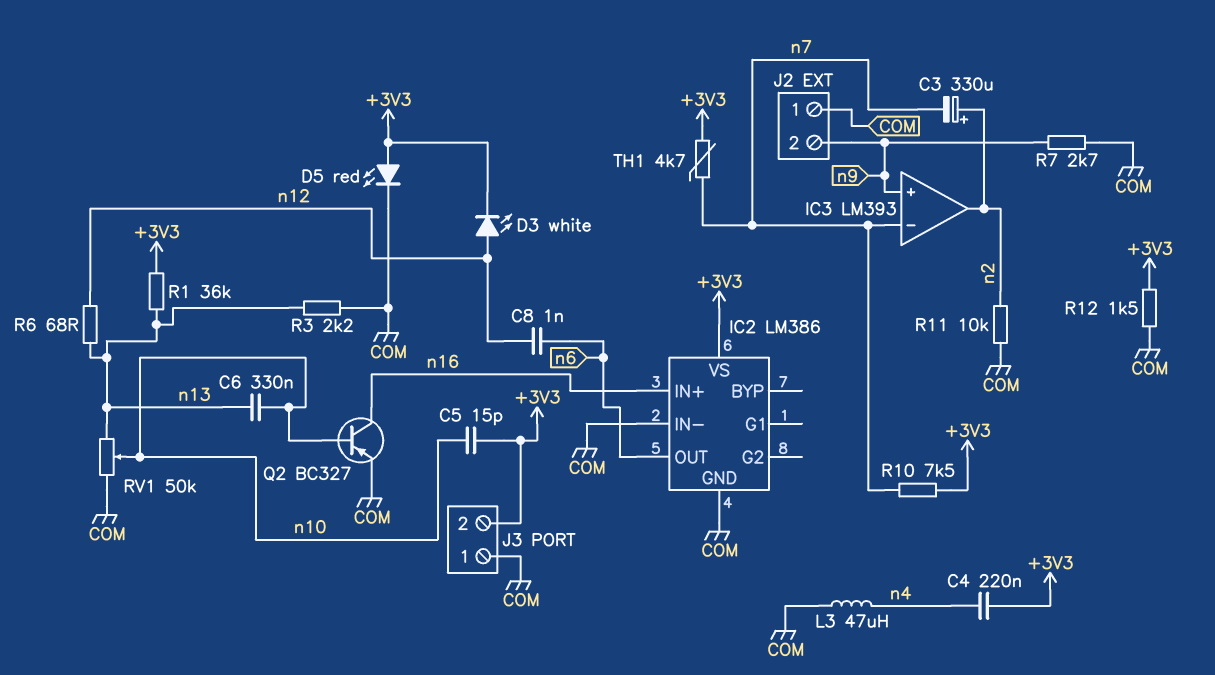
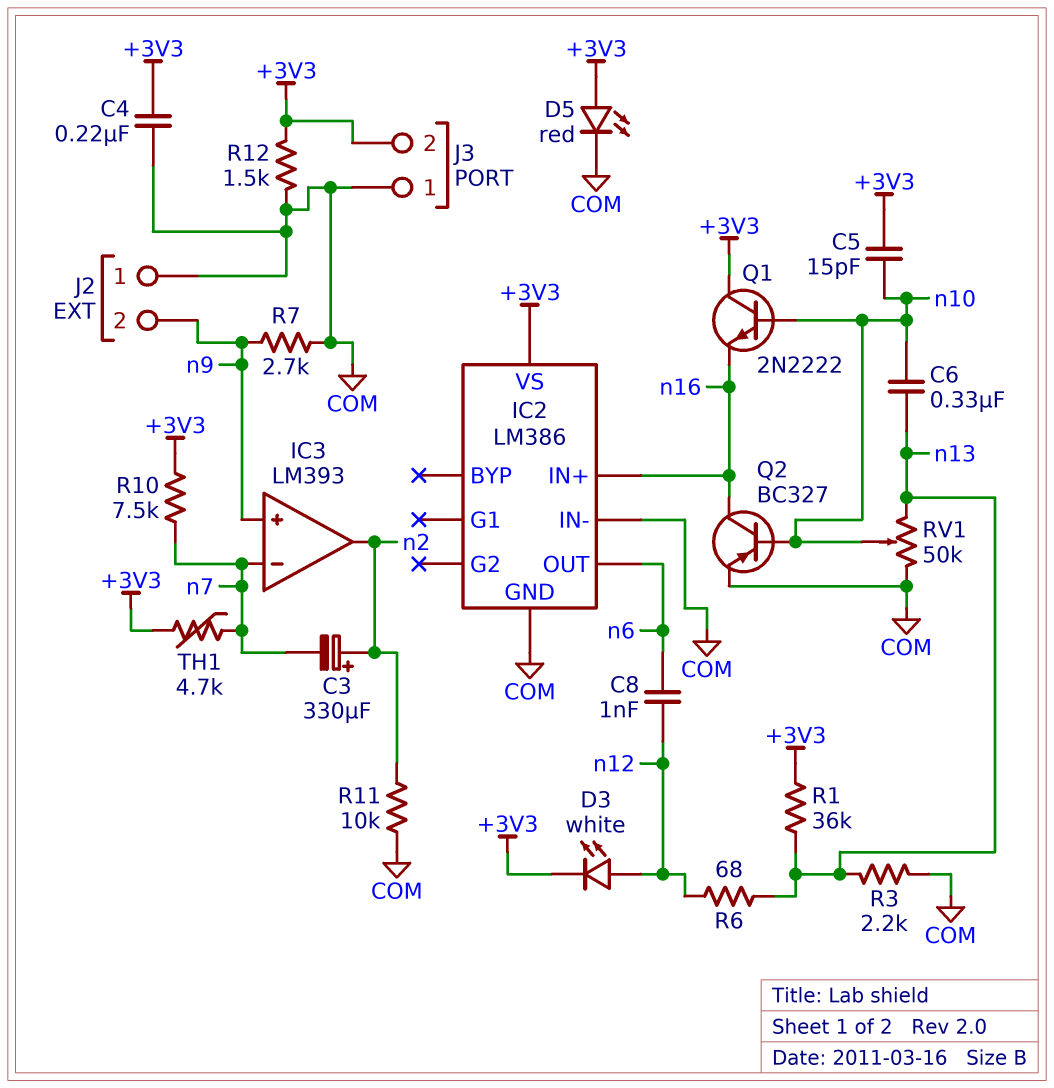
C4: 220nF (+3V3, n4) -> 220nF (+3V3, COM)
L3: 47uH (COM, n4) -> none
Q1: none -> NPN 2N2222 (B n10, C +3V3, E n16)

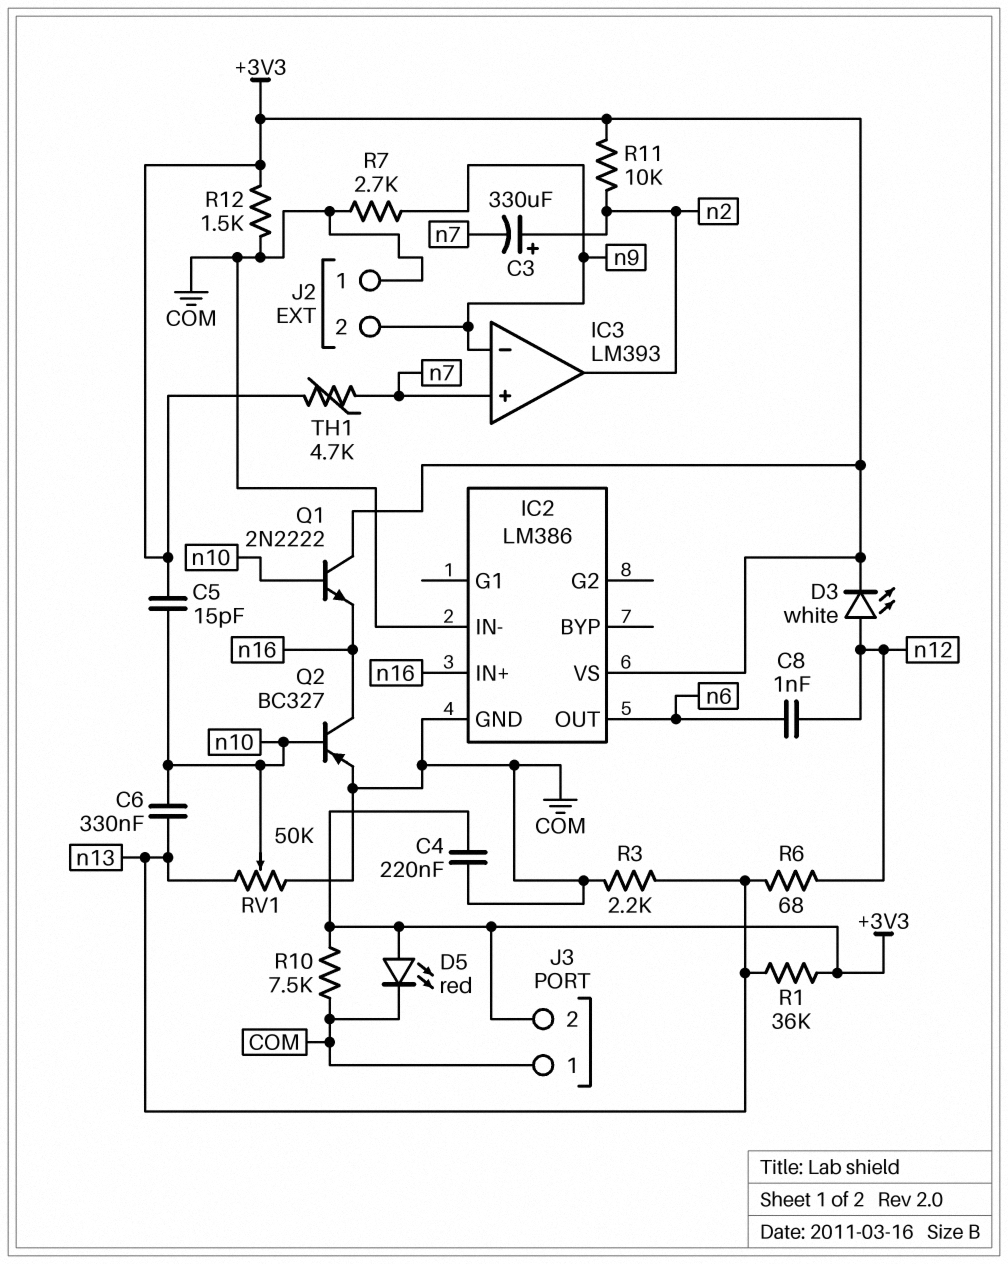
IC3 pin in+: n9 -> n7
IC3 pin in-: n7 -> n9
R10: 7.5k (+3V3, n7) -> 7.5k (+3V3, COM)
R11: 10k (COM, n2) -> 10k (+3V3, n2)

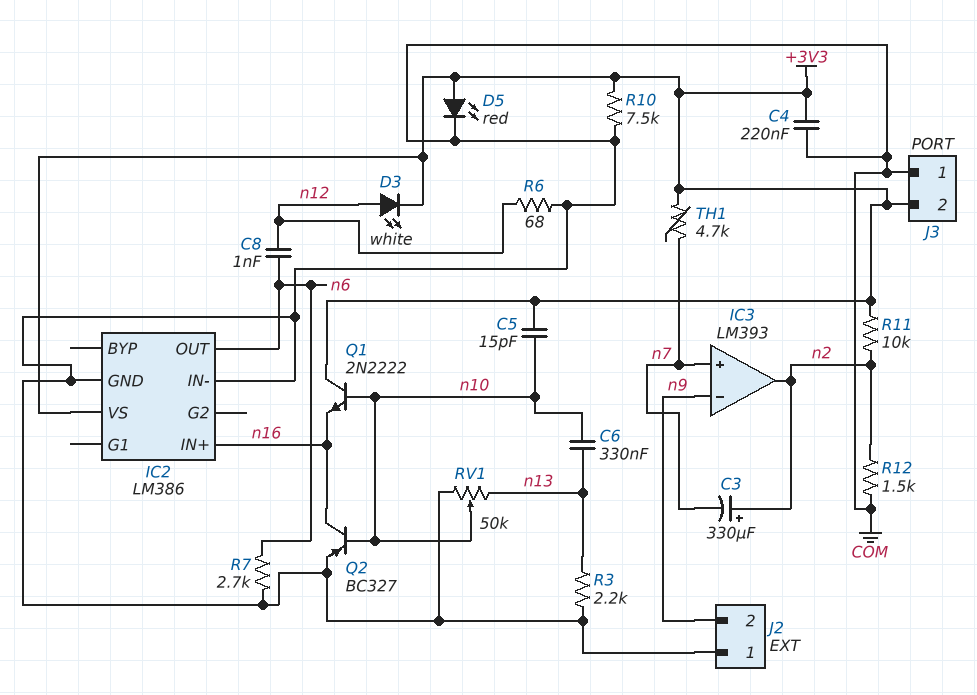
R1: 36k (+3V3, n13) -> none
R6: 68 (n12, n13) -> 68 (COM, n12)
R7: 2.7k (COM, n9) -> 2.7k (COM, n6)
R12: 1.5k (+3V3, COM) -> 1.5k (COM, n2)

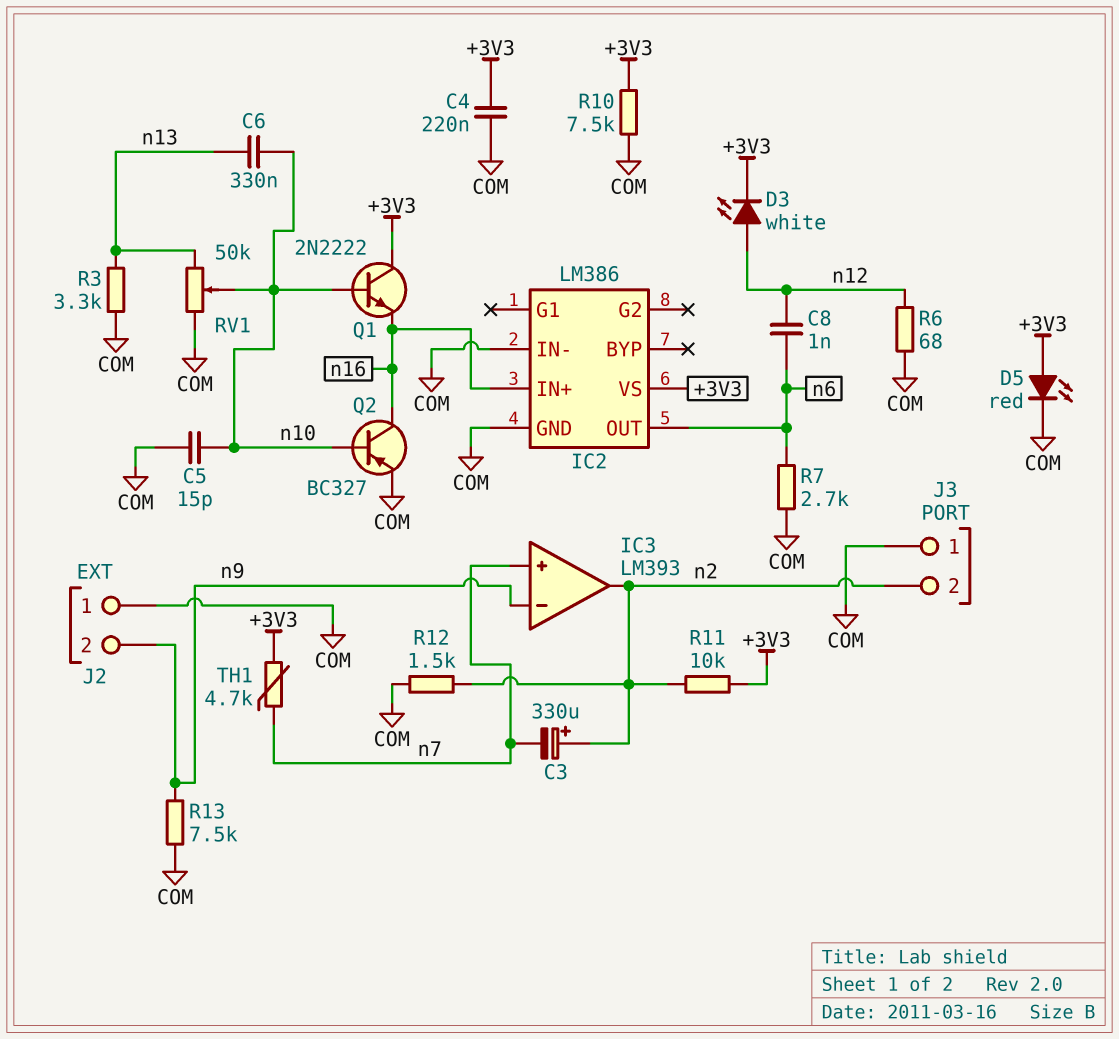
C5: 15pF (+3V3, n10) -> 15pF (COM, n10)
J3 pin 2: +3V3 -> n2
R3: 2.2k (COM, n13) -> 3.3k (COM, n13)
R13: none -> 7.5k (COM, n9)

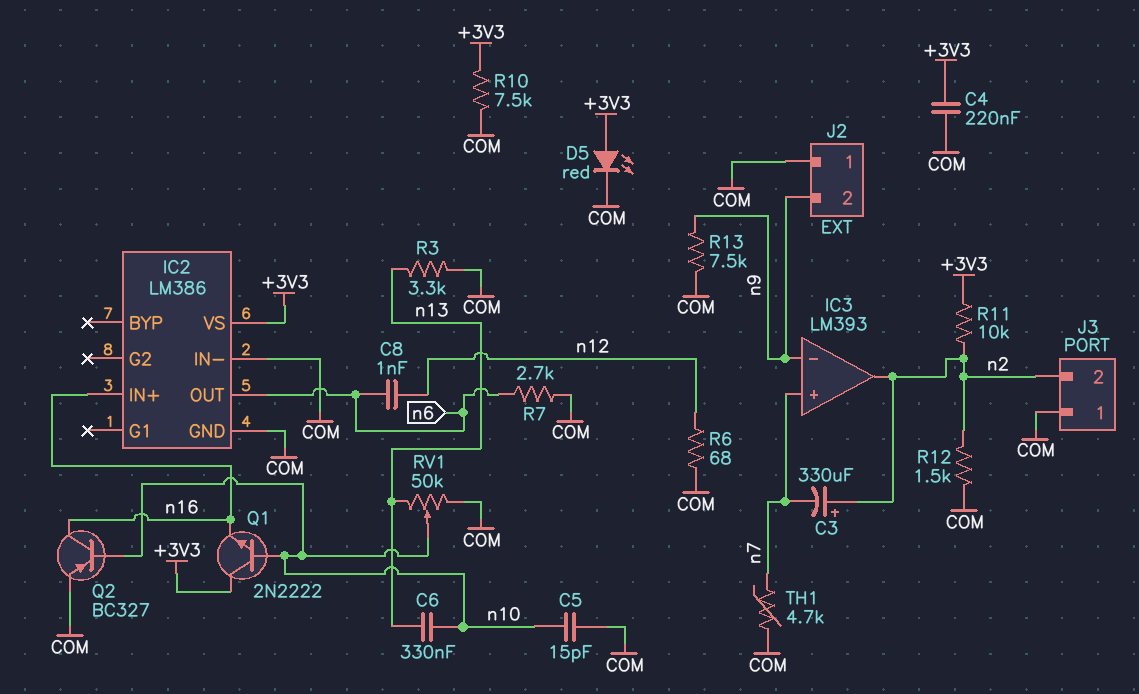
D3: LED white (A n12, K +3V3) -> none
TH1: 4.7k (+3V3, n7) -> 4.7k (COM, n7)

